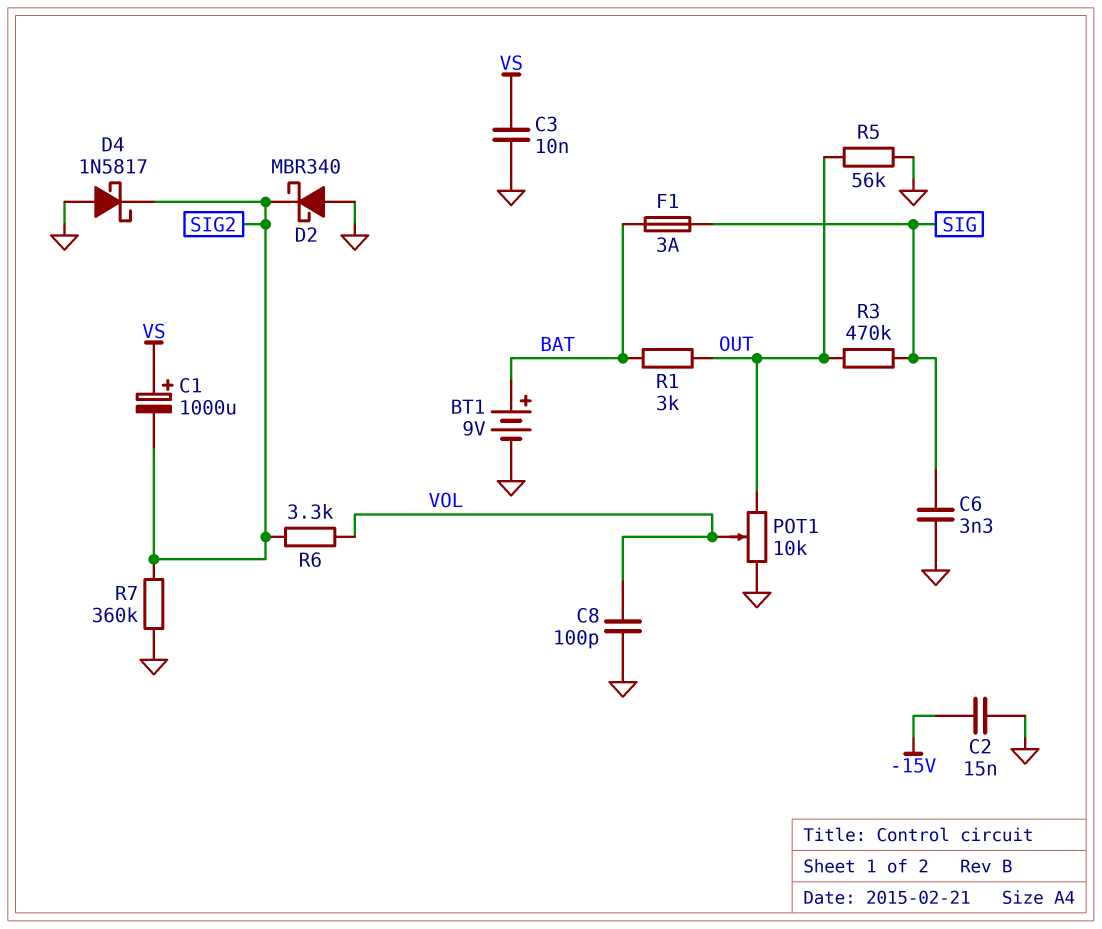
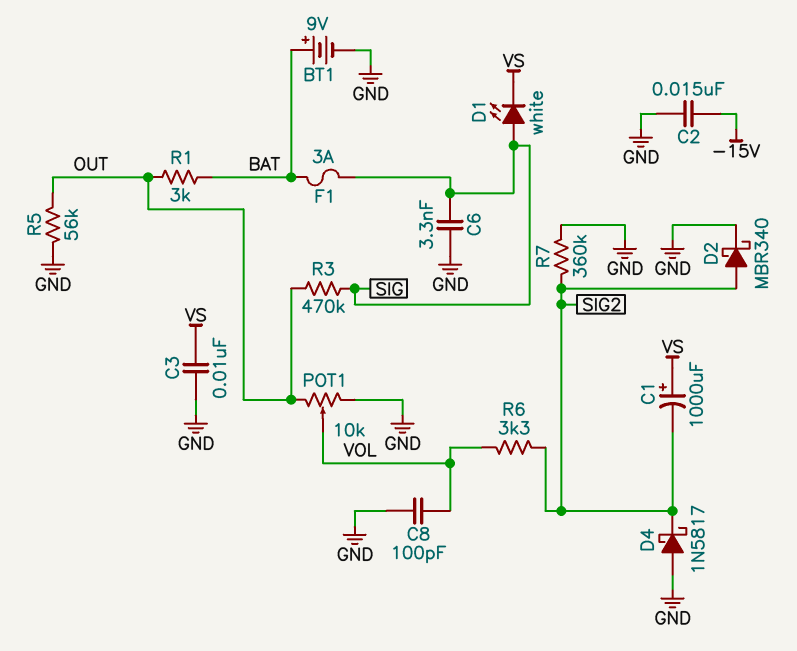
D1: none -> LED white (A SIG, K VS)
D2: schottky MBR340 (A GND, K SIG2) -> schottky MBR340 (A SIG2, K GND)

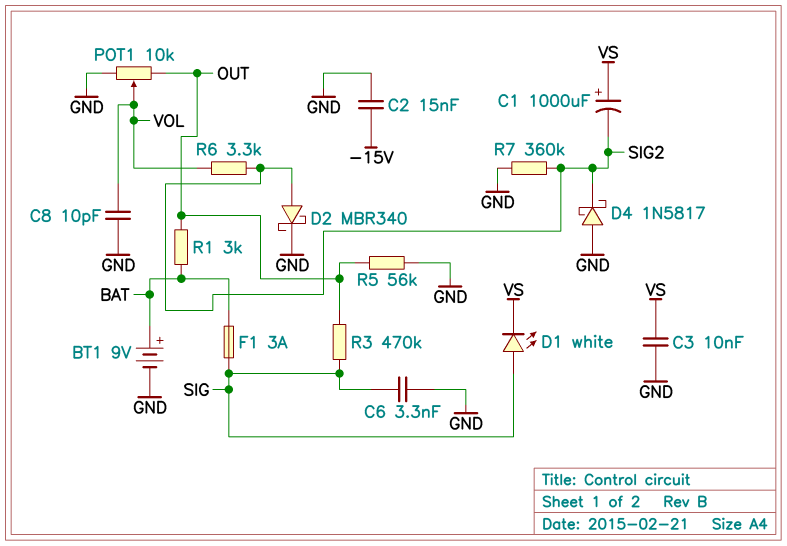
C8: 100pF (GND, VOL) -> 10pF (GND, VOL)

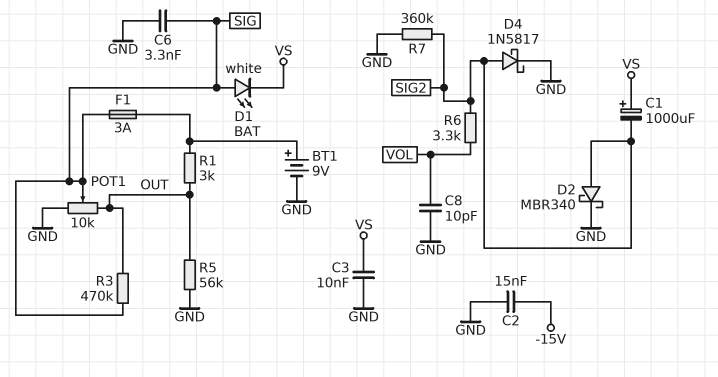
D4: schottky 1N5817 (A GND, K SIG2) -> schottky 1N5817 (A SIG2, K GND)
POT1: 10k (GND, OUT, wiper VOL) -> 10k (GND, OUT, wiper SIG)

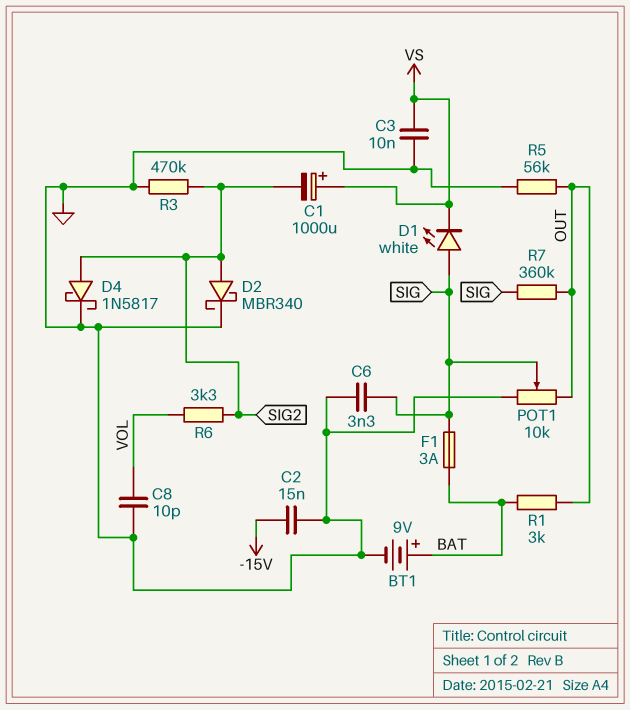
R3: 470k (OUT, SIG) -> 470k (GND, SIG2)
R7: 360k (GND, SIG2) -> 360k (OUT, SIG)

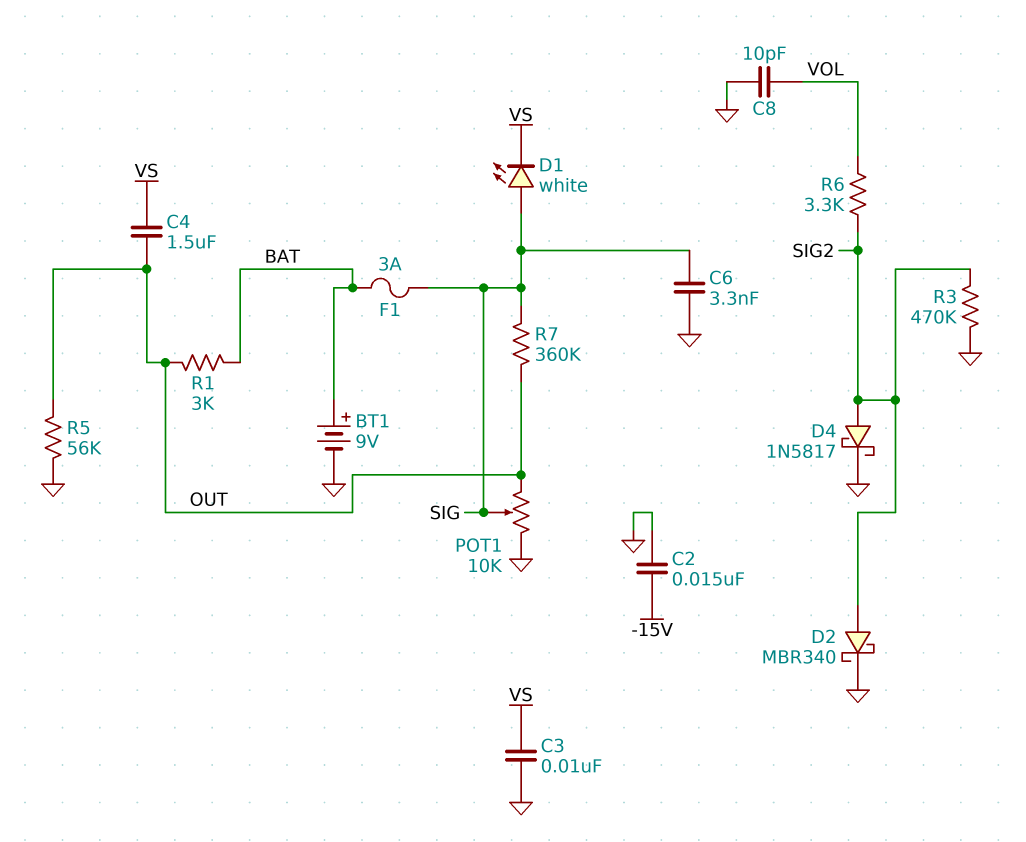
C1: 1000uF (plus VS, minus SIG2) -> none
C4: none -> 1.5uF (OUT, VS)

